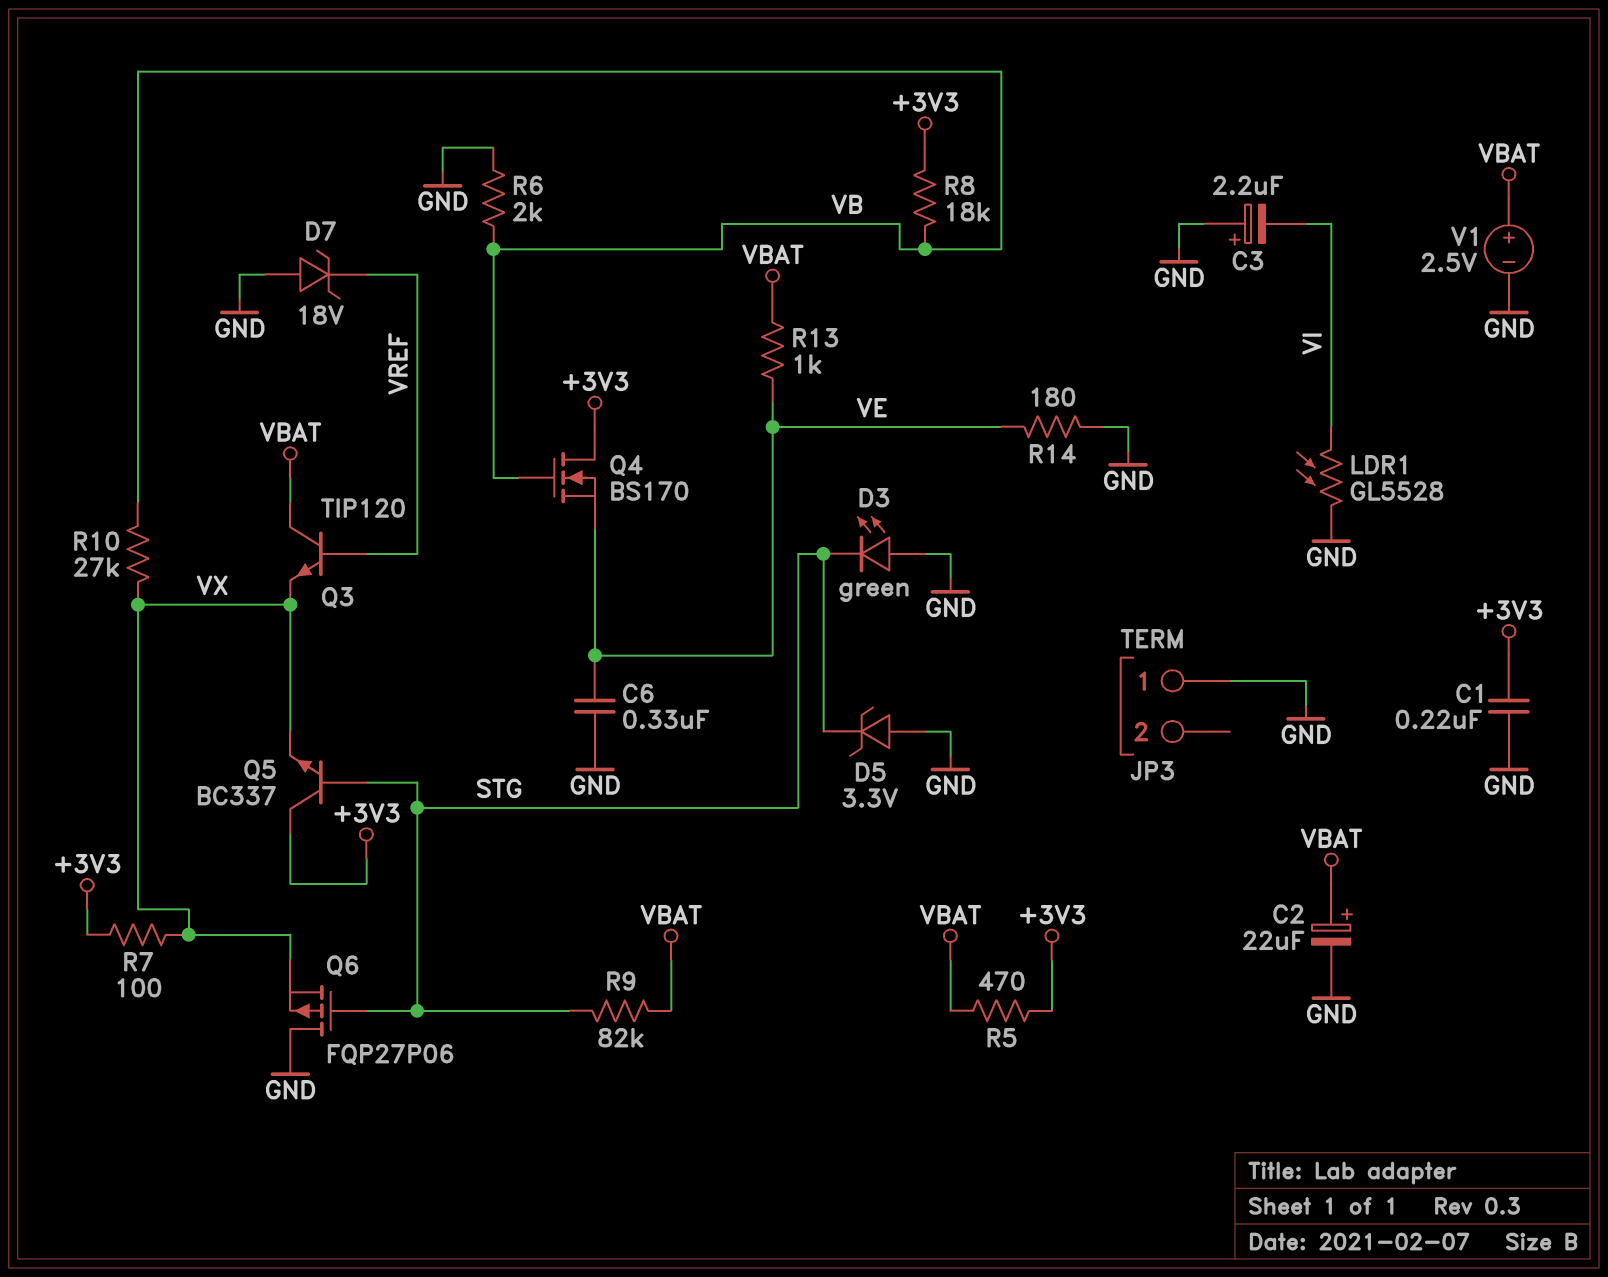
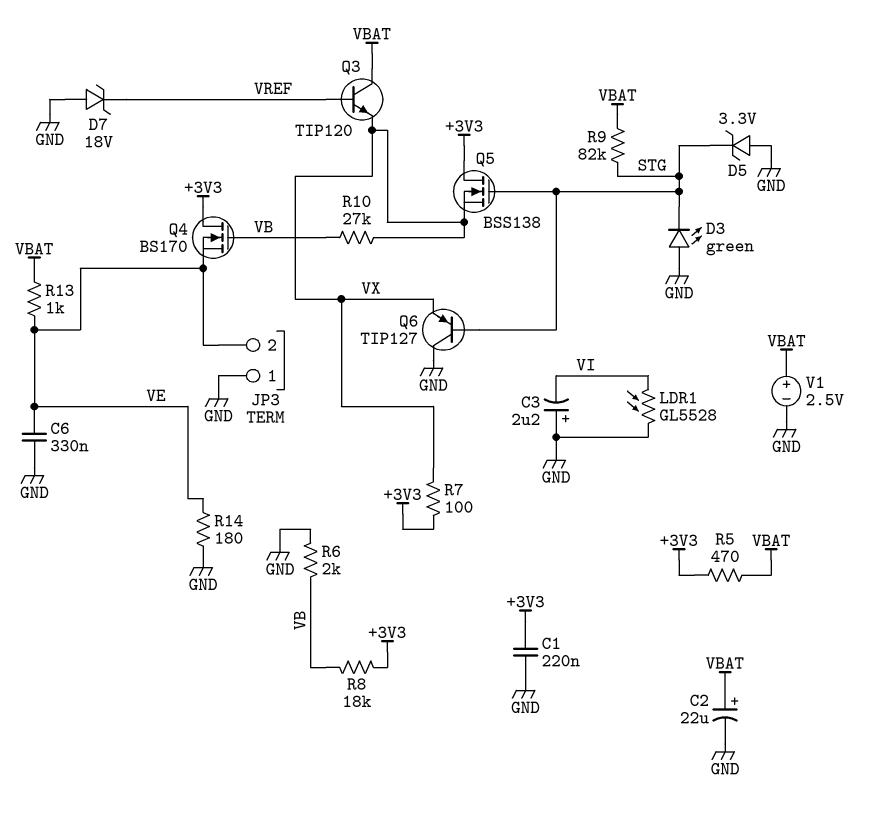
JP3 pin 2: none -> VE
Q5: NPN BC337 (B STG, C +3V3, E VX) -> NMOS BSS138 (G STG, D +3V3, S VX)
Q6: PMOS FQP27P06 (G STG, D GND, S VX) -> PNP TIP127 (B STG, C GND, E VX)

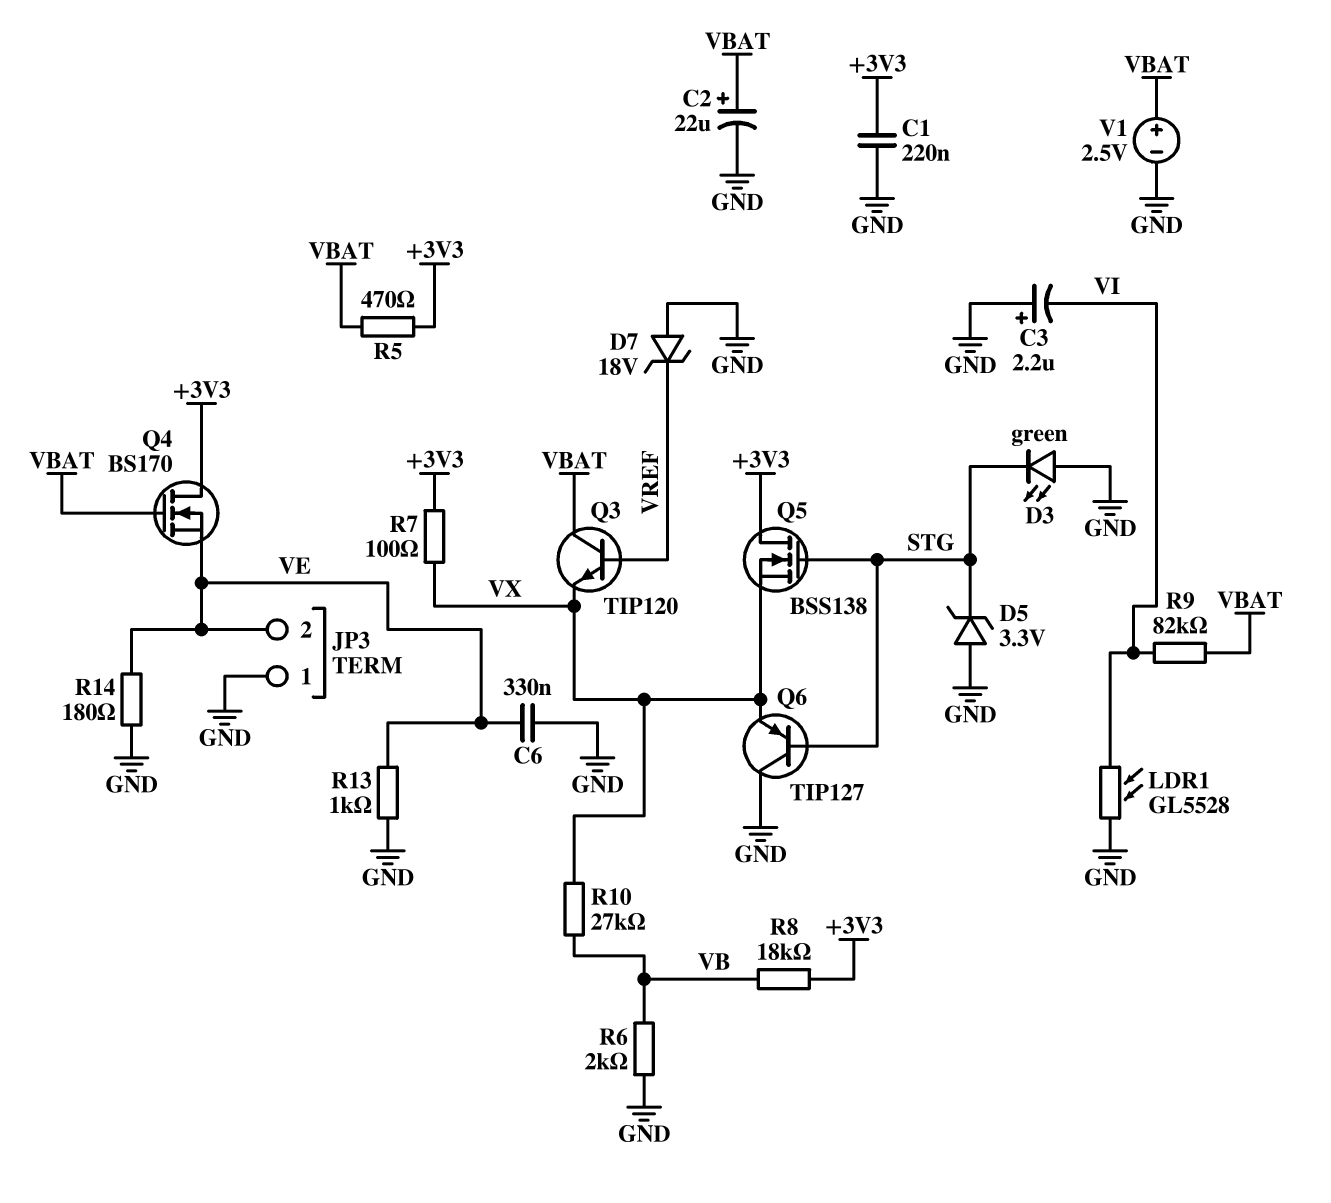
Q4: NMOS BS170 (G VB, D +3V3, S VE) -> NMOS BS170 (G VBAT, D +3V3, S VE)
R9: 82k (STG, VBAT) -> 82k (VBAT, VI)
R13: 1k (VBAT, VE) -> 1k (GND, VE)

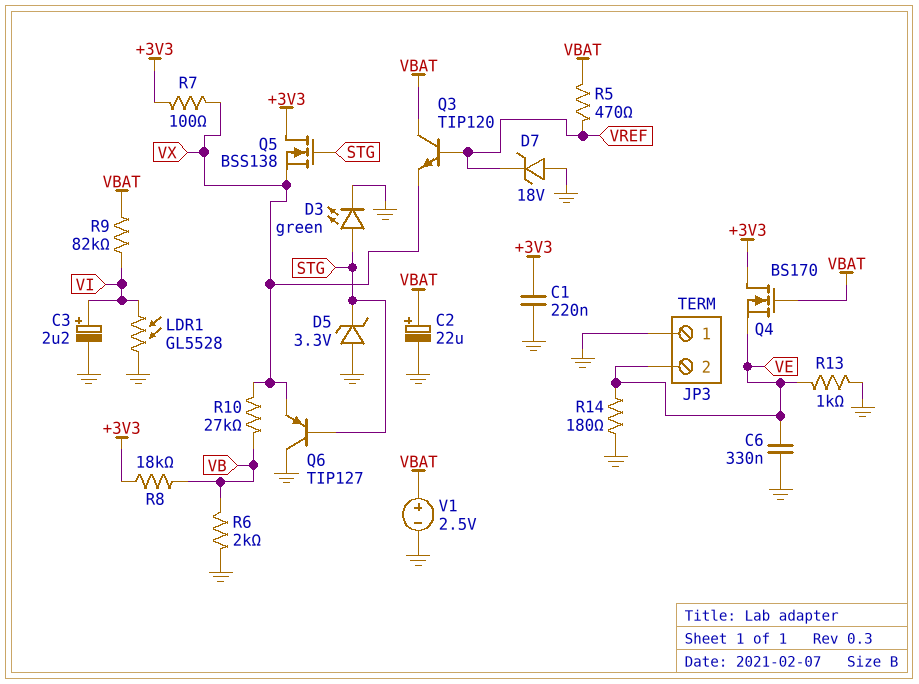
C3: 2.2uF (plus GND, minus VI) -> 2.2uF (plus VI, minus GND)
D3: LED green (A GND, K STG) -> LED green (A STG, K GND)
R5: 470 (+3V3, VBAT) -> 470 (VBAT, VREF)

